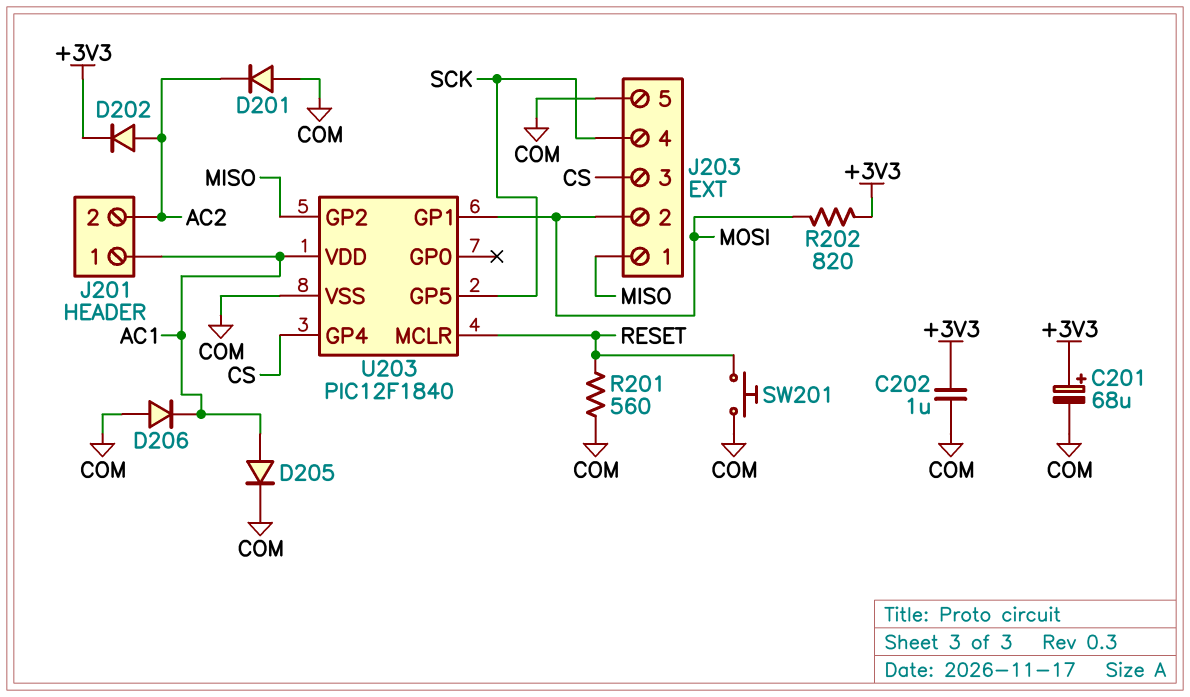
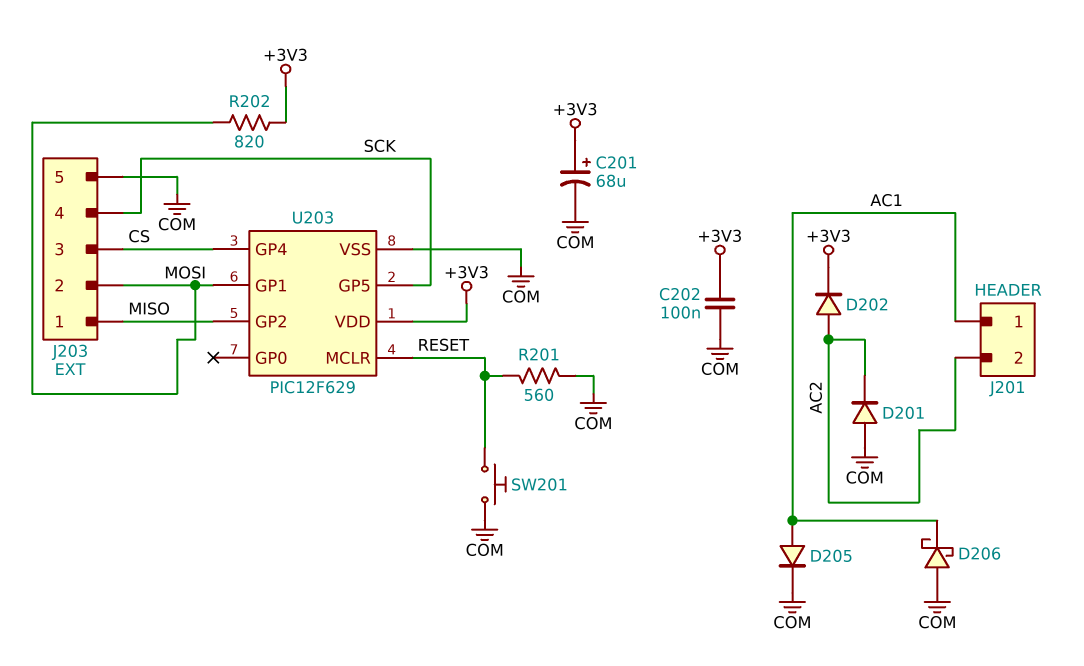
C202: 1uF (+3V3, COM) -> 100nF (+3V3, COM)
D206: diode (A COM, K AC1) -> schottky (A COM, K AC1)
U203: PIC12F1840 -> PIC12F629
U203 pin VDD: AC1 -> +3V3

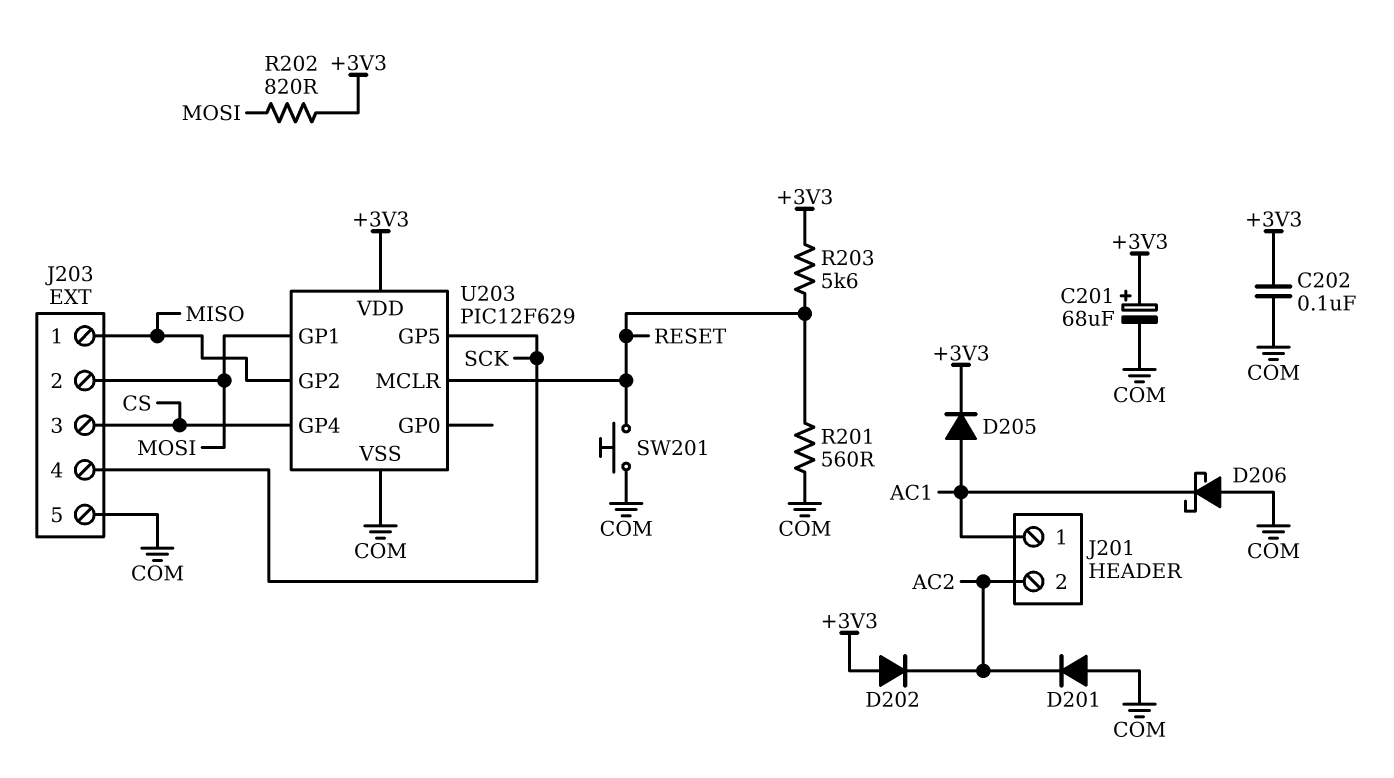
D202: diode (A AC2, K +3V3) -> diode (A +3V3, K AC2)
D205: diode (A AC1, K COM) -> diode (A AC1, K +3V3)
R203: none -> 5.6k (+3V3, RESET)

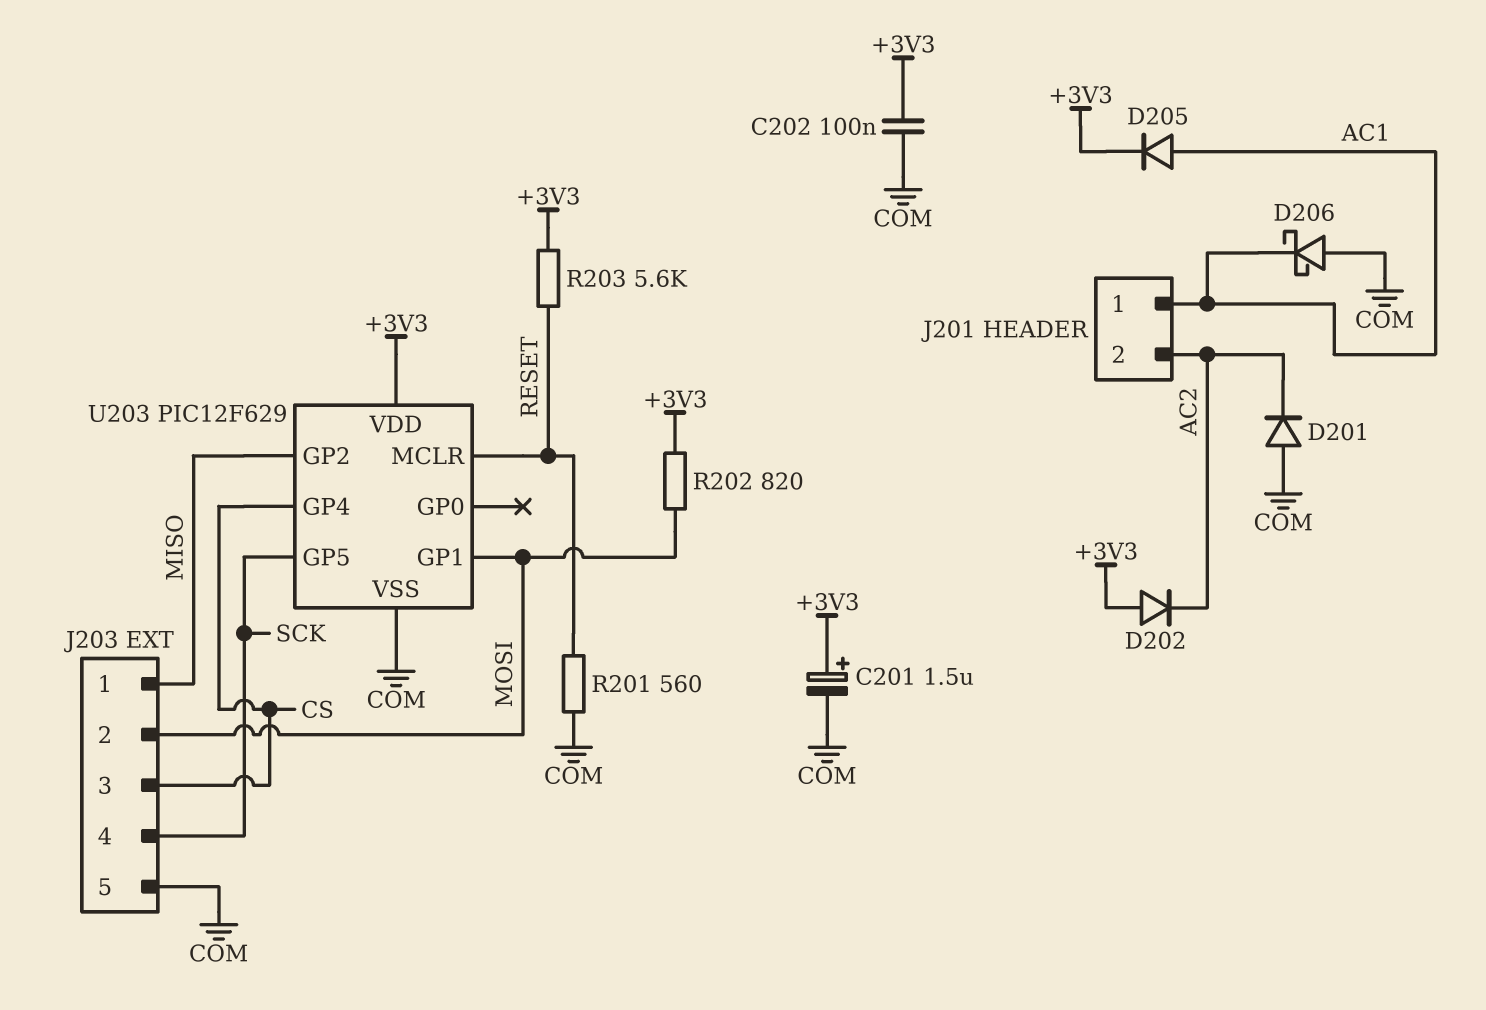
C201: 68uF (plus +3V3, minus COM) -> 1.5uF (plus +3V3, minus COM)
SW201: button (COM, RESET) -> none

